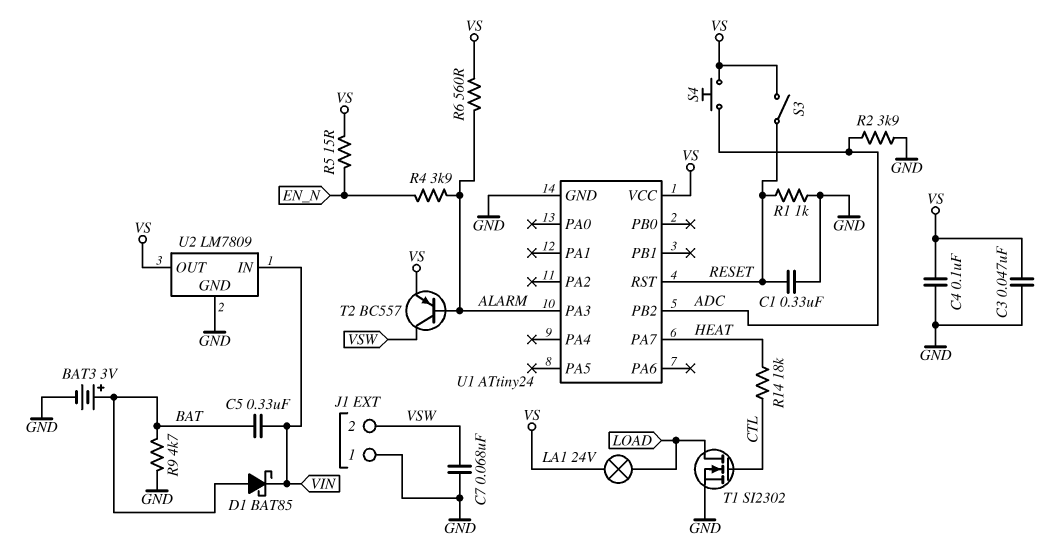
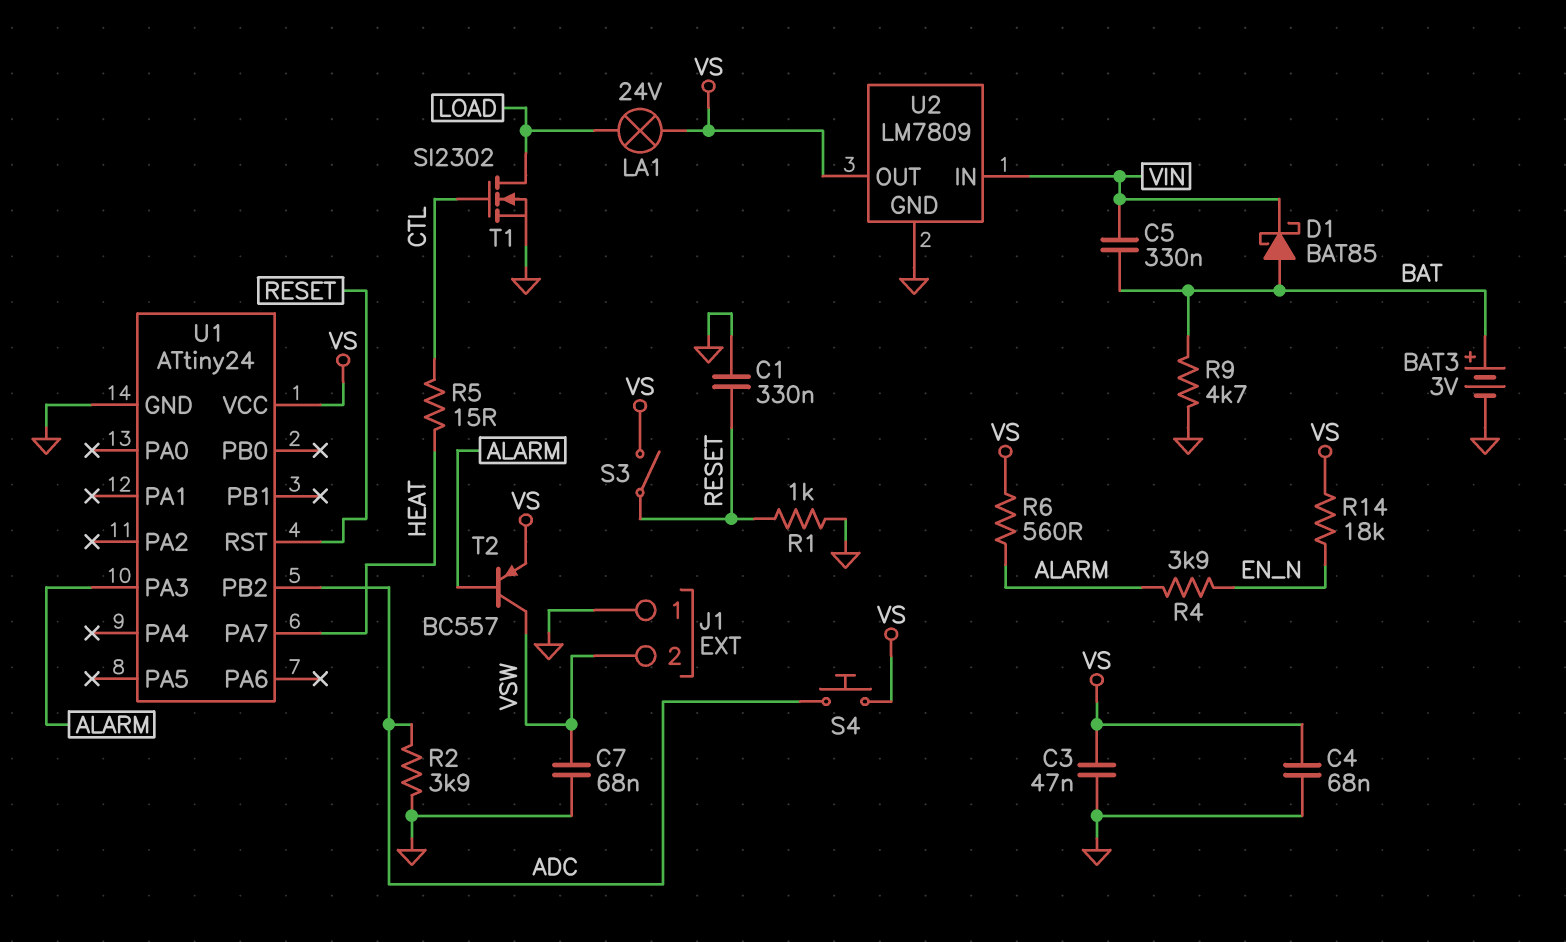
C4: 100nF (GND, VS) -> 68nF (GND, VS)
R5: 15 (EN_N, VS) -> 15 (CTL, HEAT)
R14: 18k (CTL, HEAT) -> 18k (EN_N, VS)

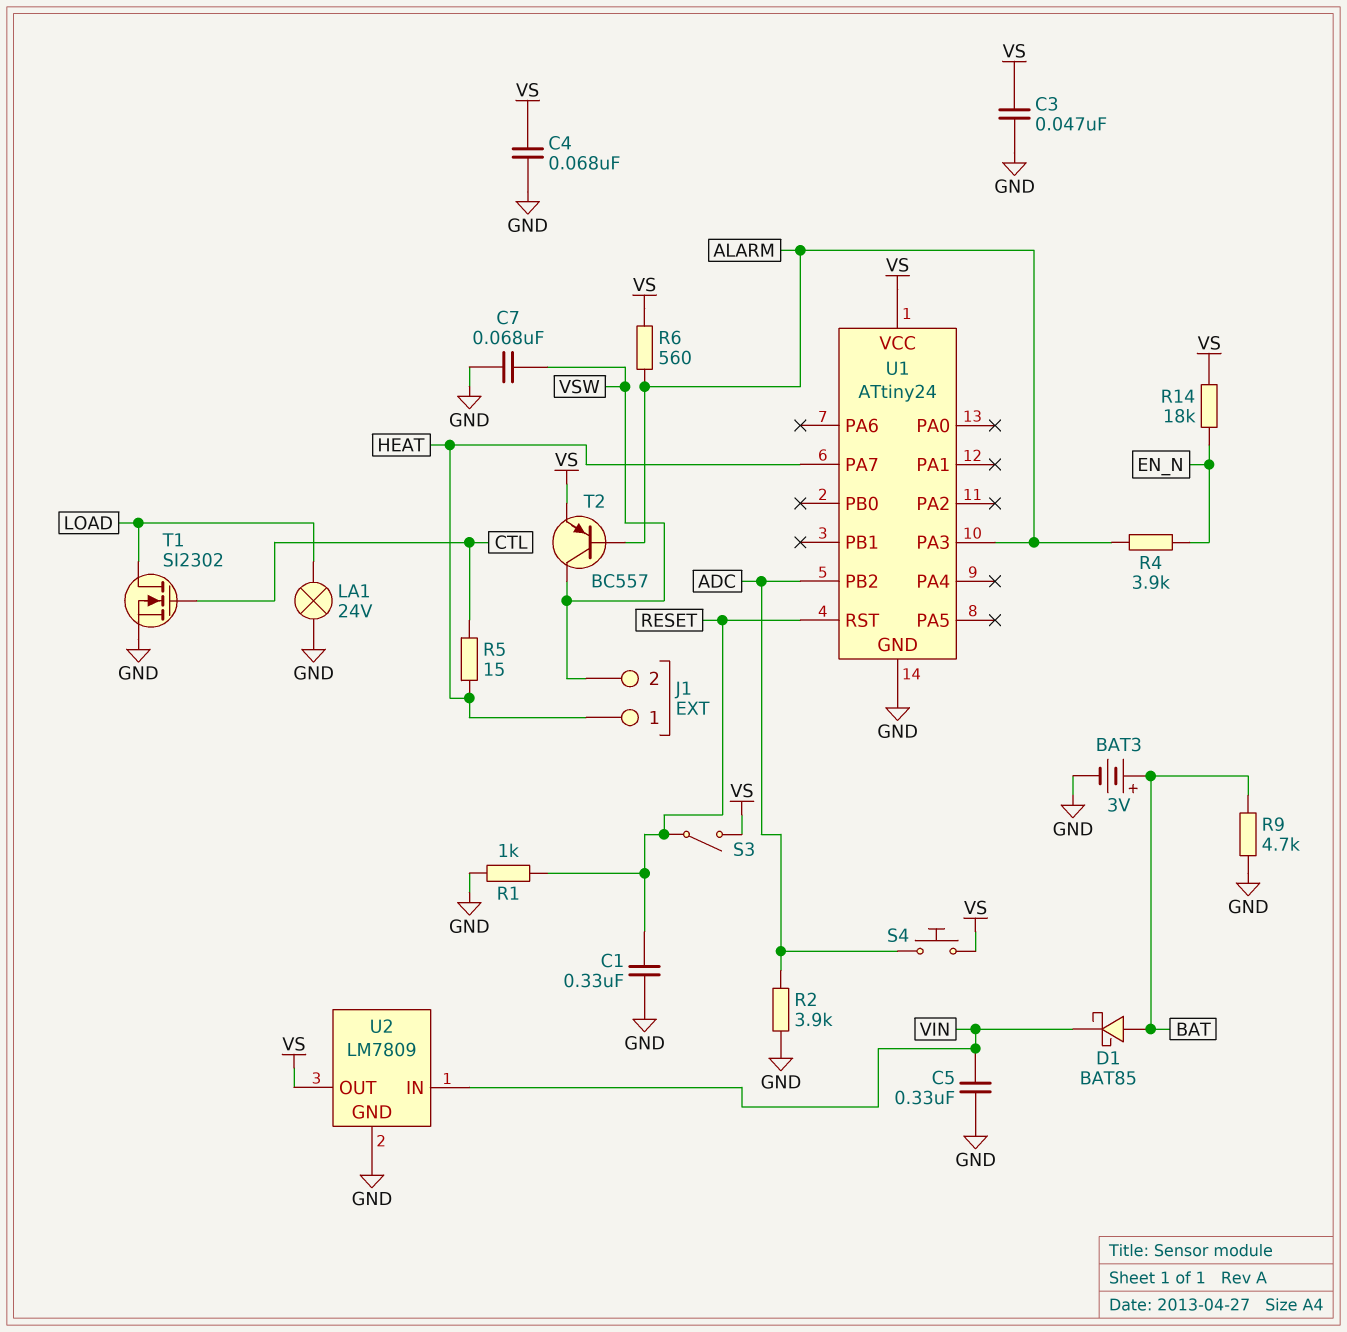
C5: 330nF (BAT, VIN) -> 330nF (GND, VIN)
J1 pin 1: GND -> HEAT
LA1: lamp 24V (LOAD, VS) -> lamp 24V (GND, LOAD)

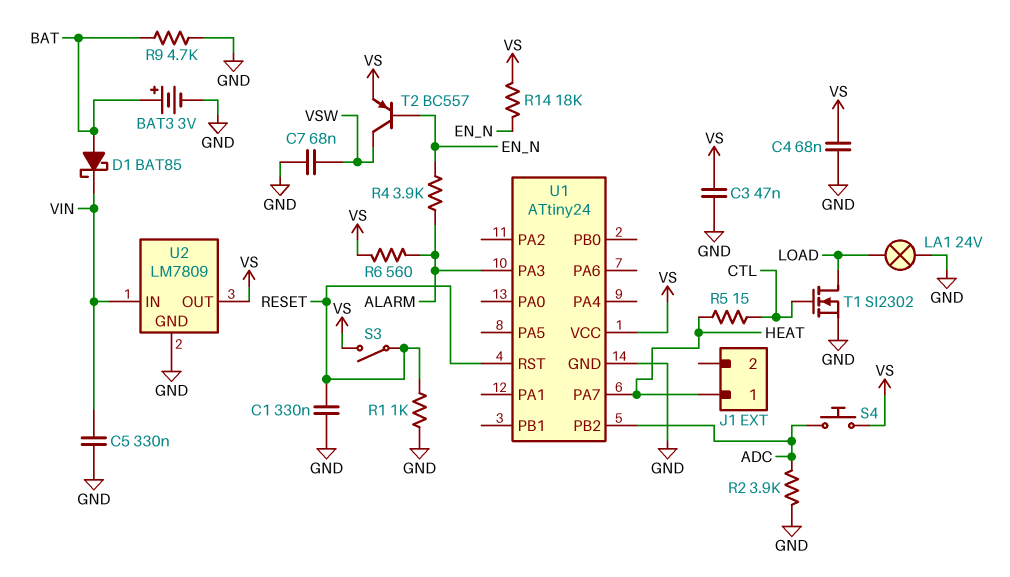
J1 pin 2: VSW -> none
T2: PNP BC557 (B ALARM, C VSW, E VS) -> PNP BC557 (B EN_N, C VSW, E VS)

